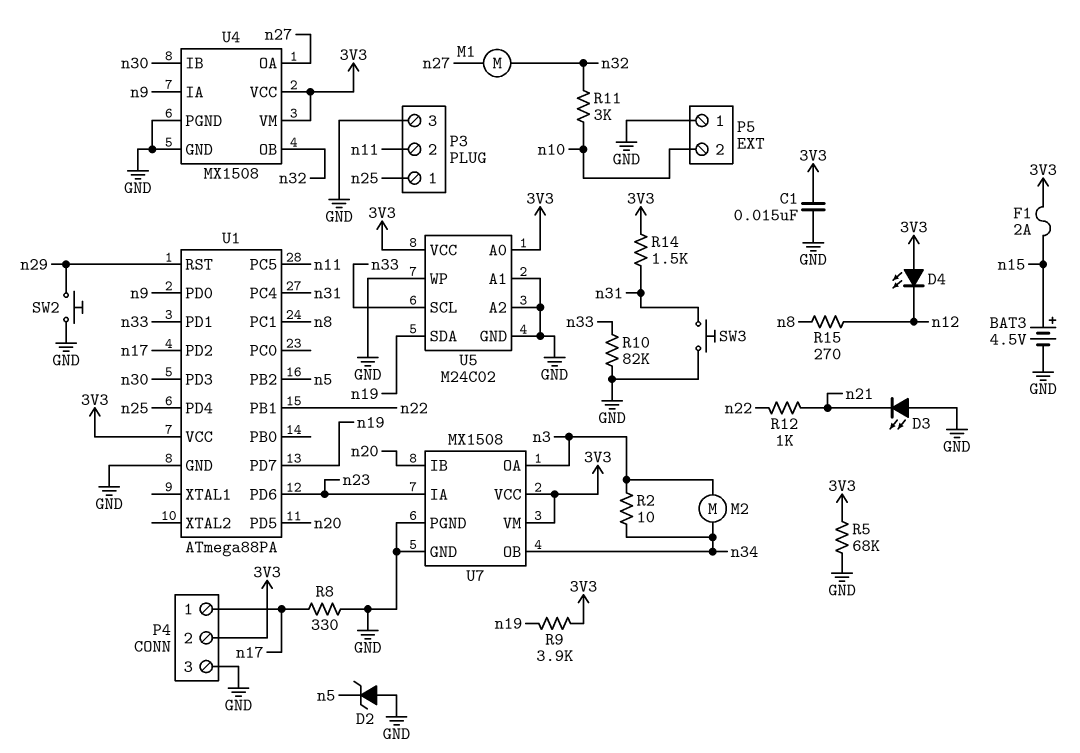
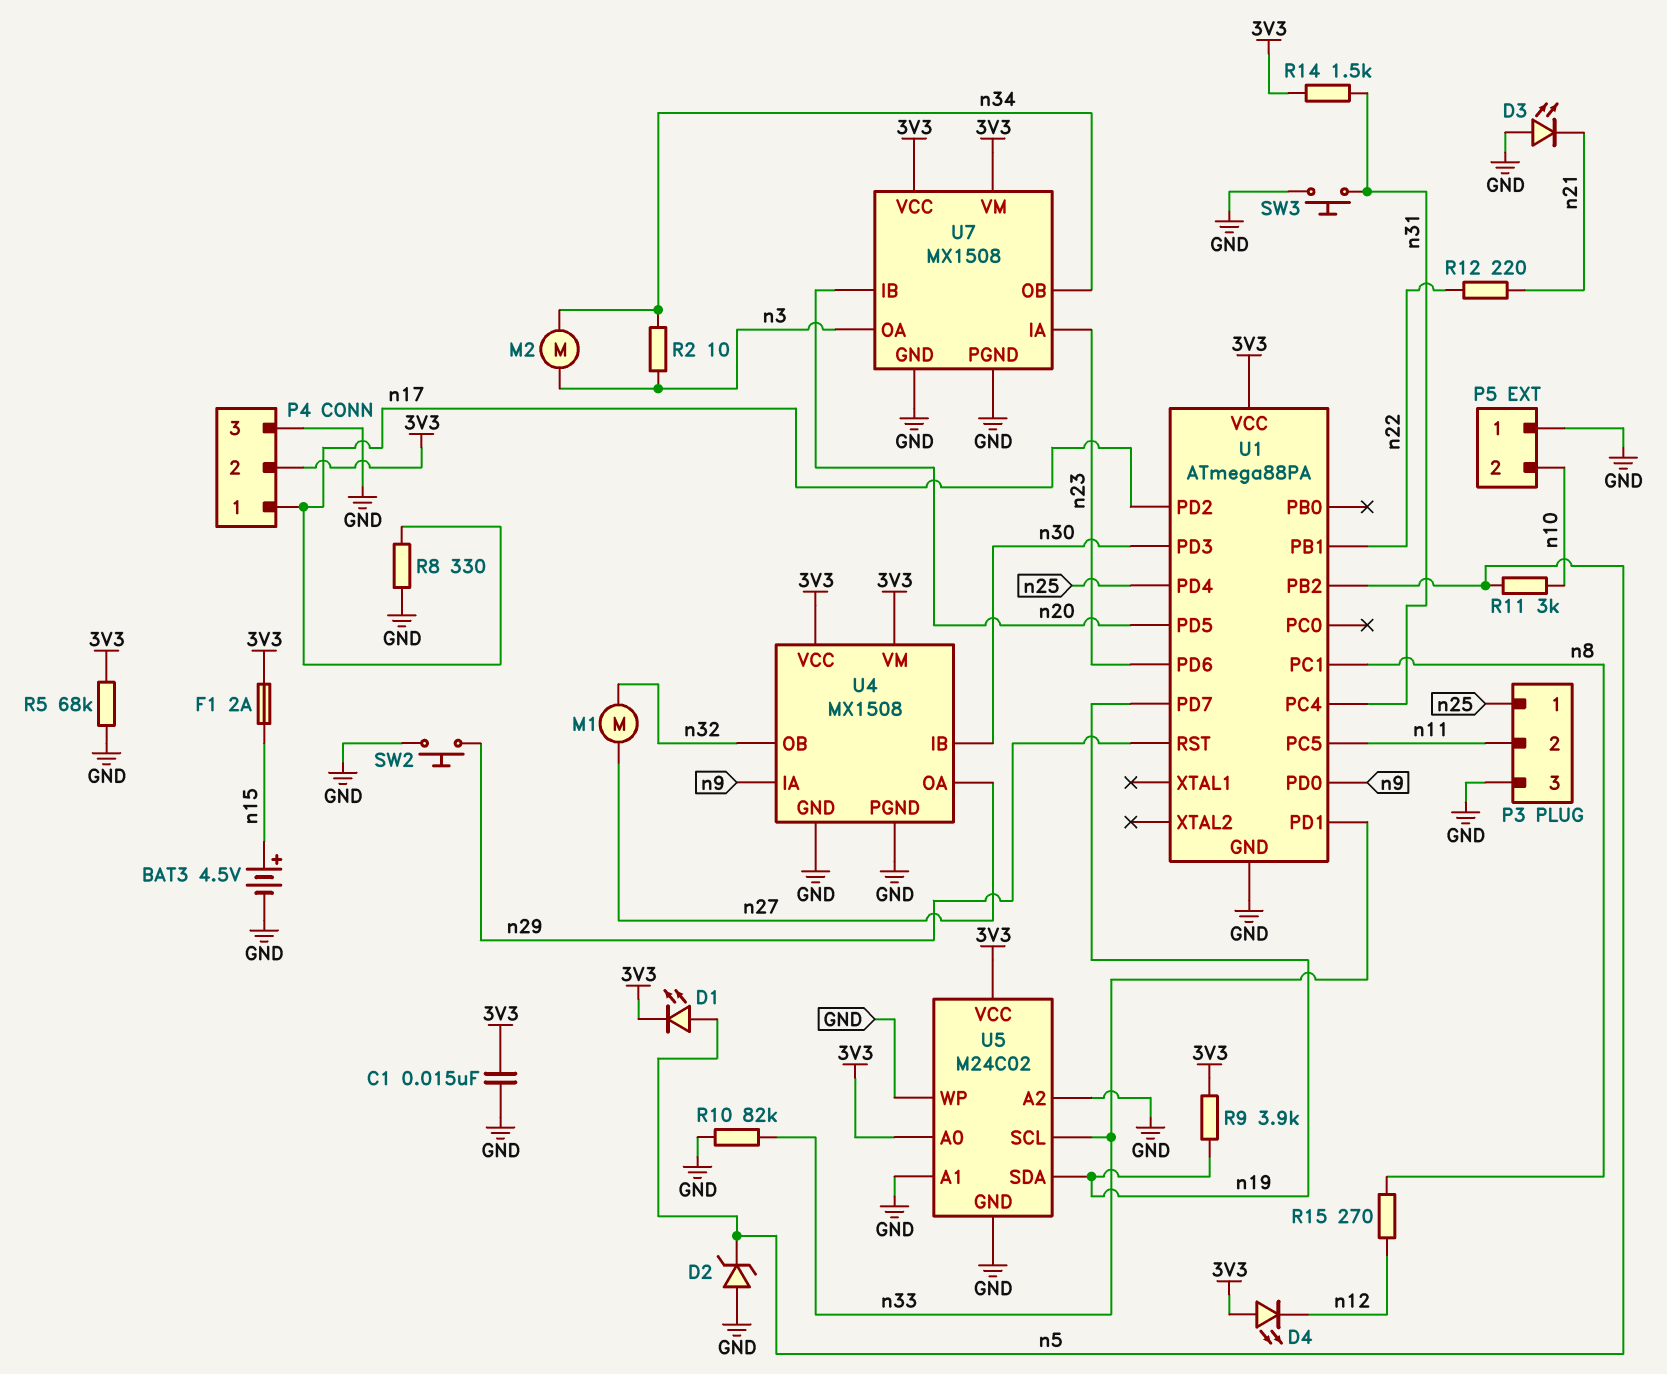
D1: none -> LED (A n5, K 3V3)
R11: 3k (n10, n32) -> 3k (n5, n10)
R12: 1k (n21, n22) -> 220 (n21, n22)

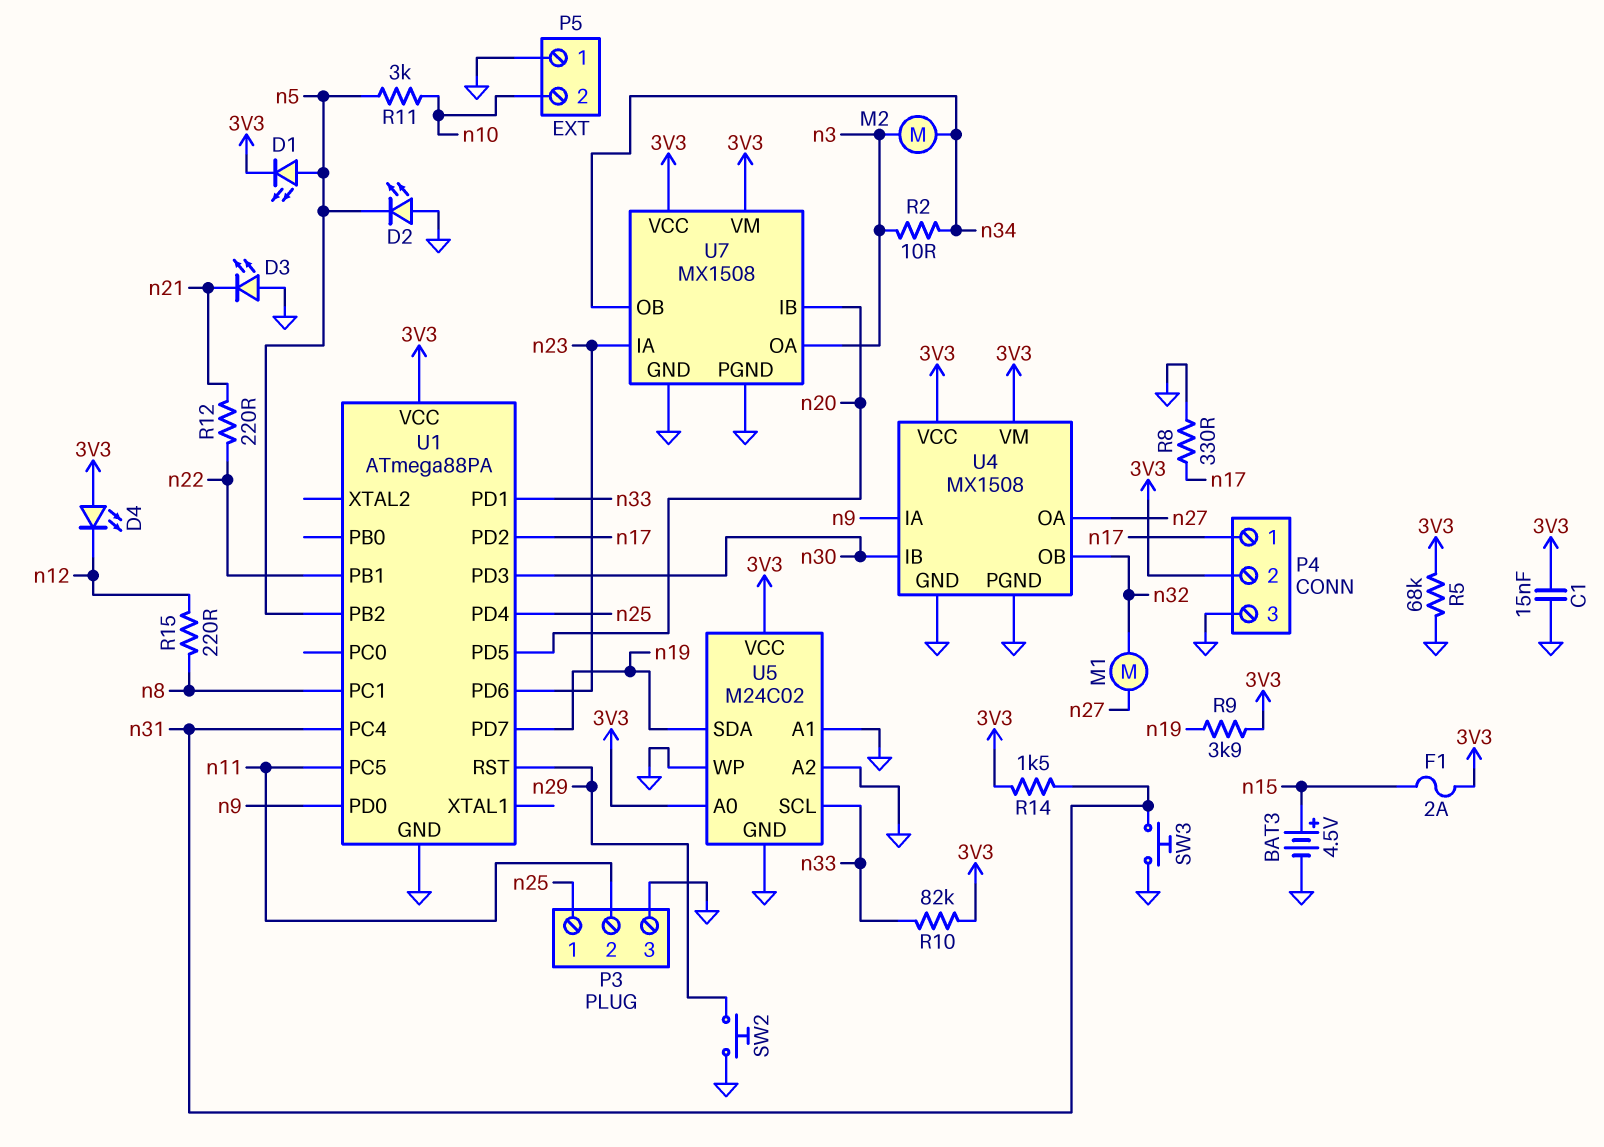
D2: zener (A GND, K n5) -> LED (A GND, K n5)
R10: 82k (GND, n33) -> 82k (3V3, n33)
R15: 270 (n8, n12) -> 220 (n8, n12)

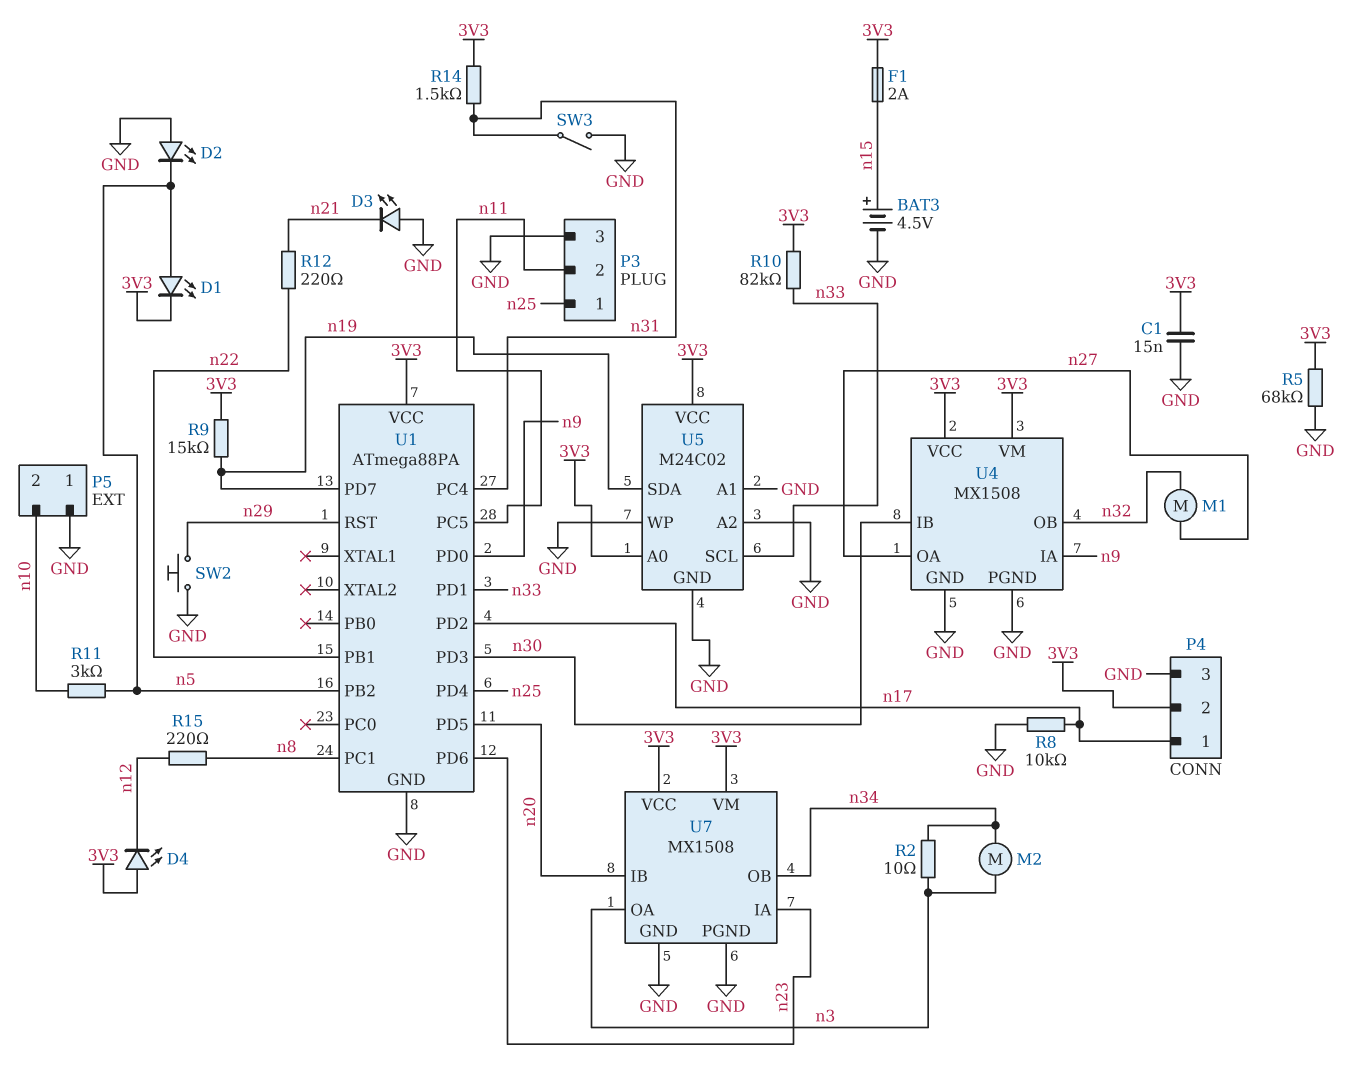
R8: 330 (GND, n17) -> 10k (GND, n17)
R9: 3.9k (3V3, n19) -> 15k (3V3, n19)
SW3: button (GND, n31) -> switch (GND, n31)

